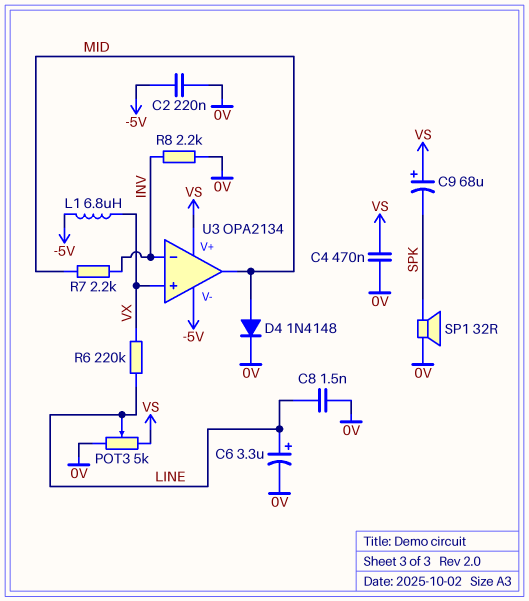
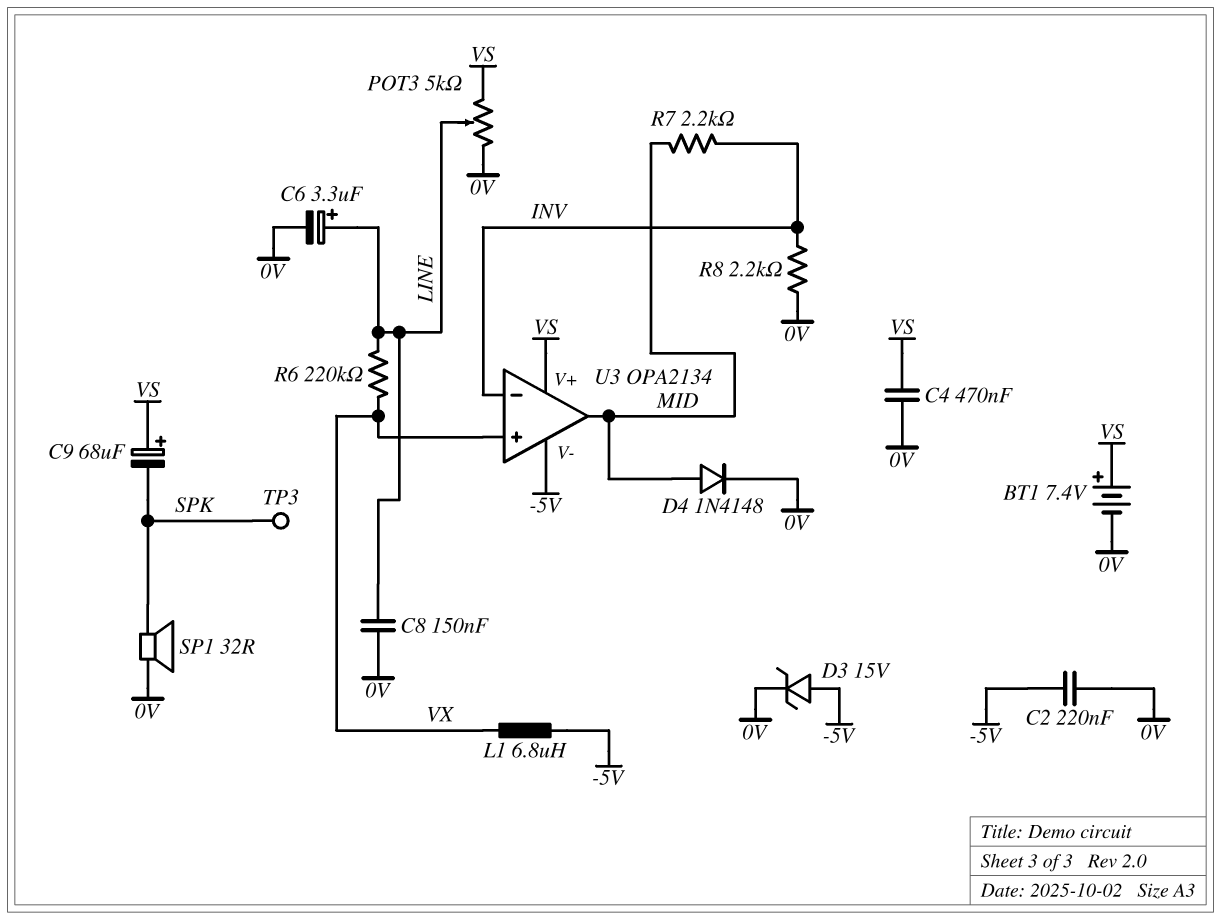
BT1: none -> 7.4V (plus VS, minus 0V)
C8: 1.5nF (0V, LINE) -> 150nF (0V, LINE)
D3: none -> zener 15V (A -5V, K 0V)
TP3: none -> test point (SPK)

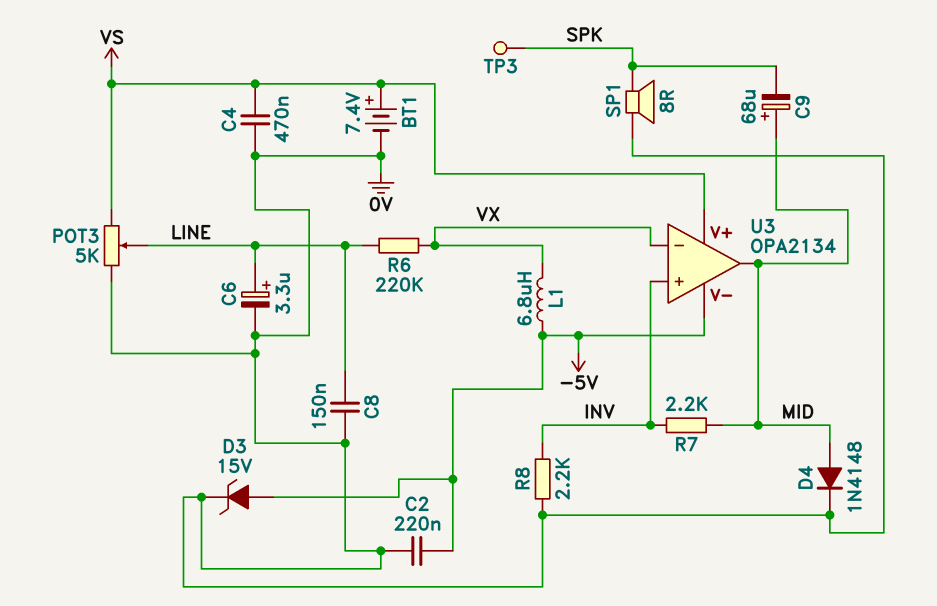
C9: 68uF (plus VS, minus SPK) -> 68uF (plus MID, minus SPK)
SP1: speaker 32R (0V, SPK) -> speaker 8R (0V, SPK)
U3 pin in+: VX -> INV
U3 pin in-: INV -> VX

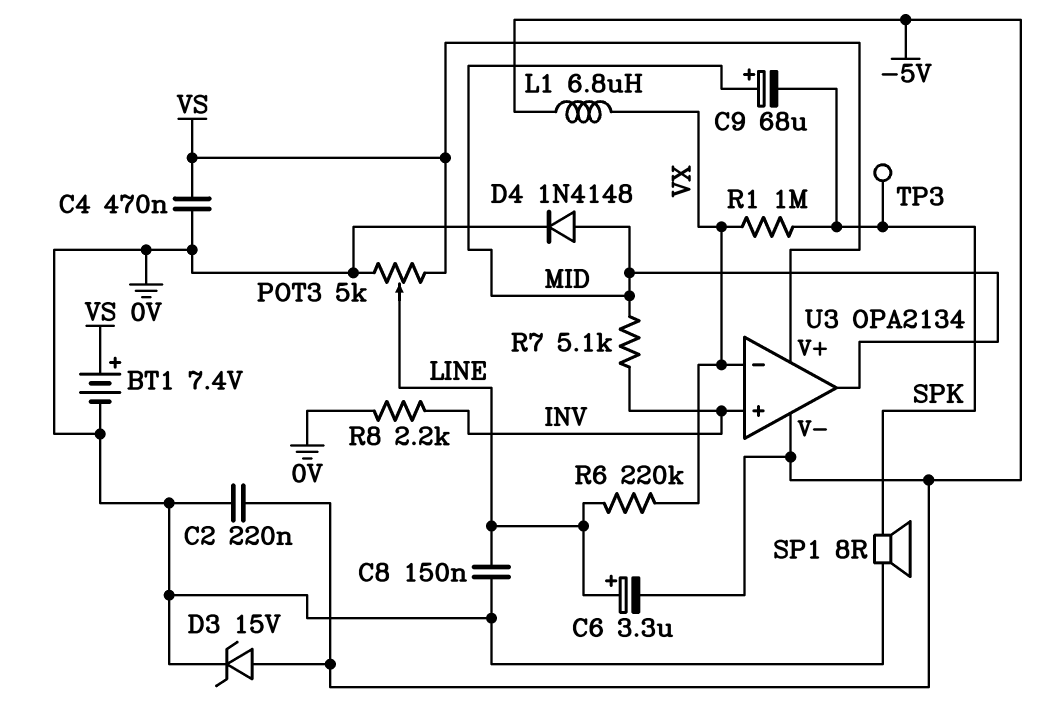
C6: 3.3uF (plus LINE, minus 0V) -> 3.3uF (plus LINE, minus -5V)
R1: none -> 1M (SPK, VX)
R7: 2.2k (INV, MID) -> 5.1k (INV, MID)

